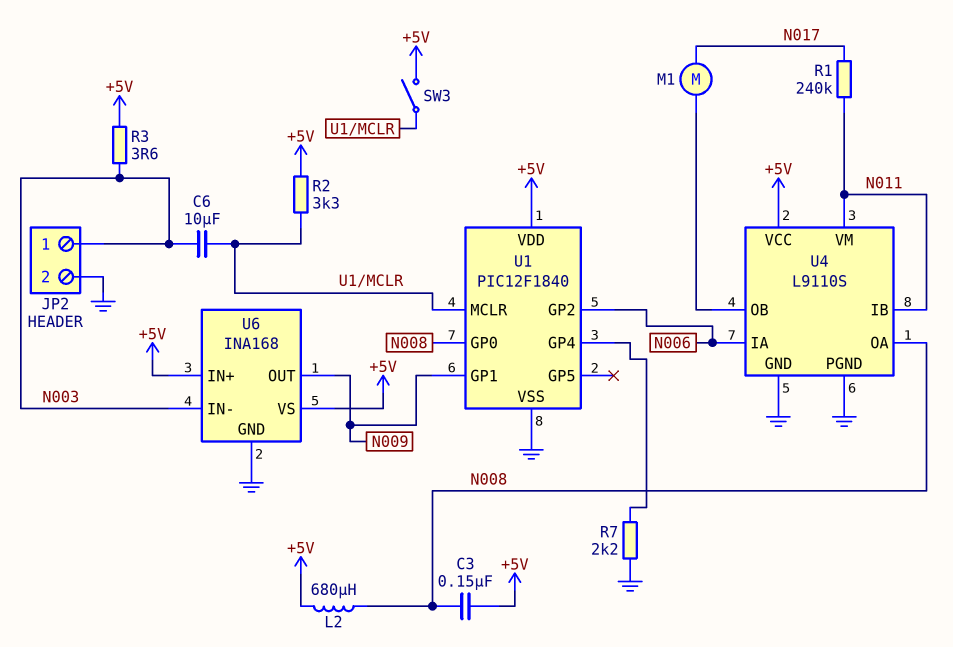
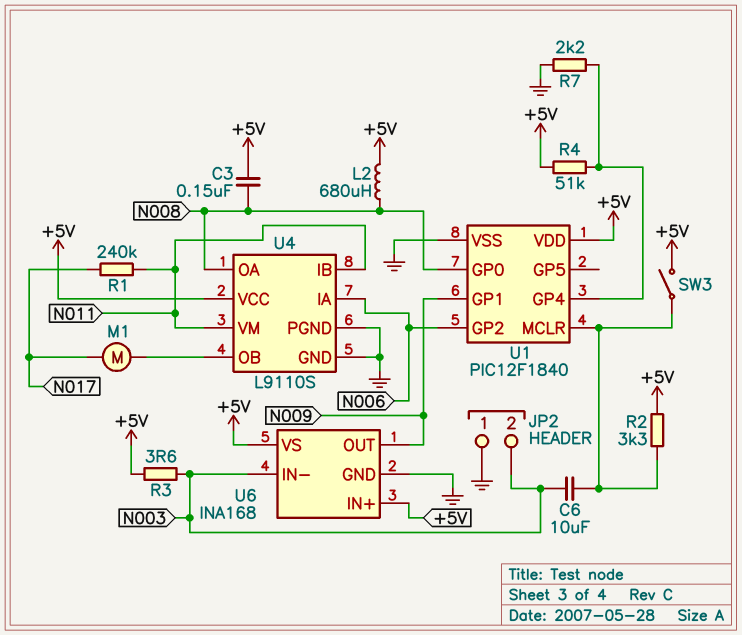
JP2 pin 1: N003 -> GND
JP2 pin 2: GND -> N003
R4: none -> 51k (+5V, U1/GP4)

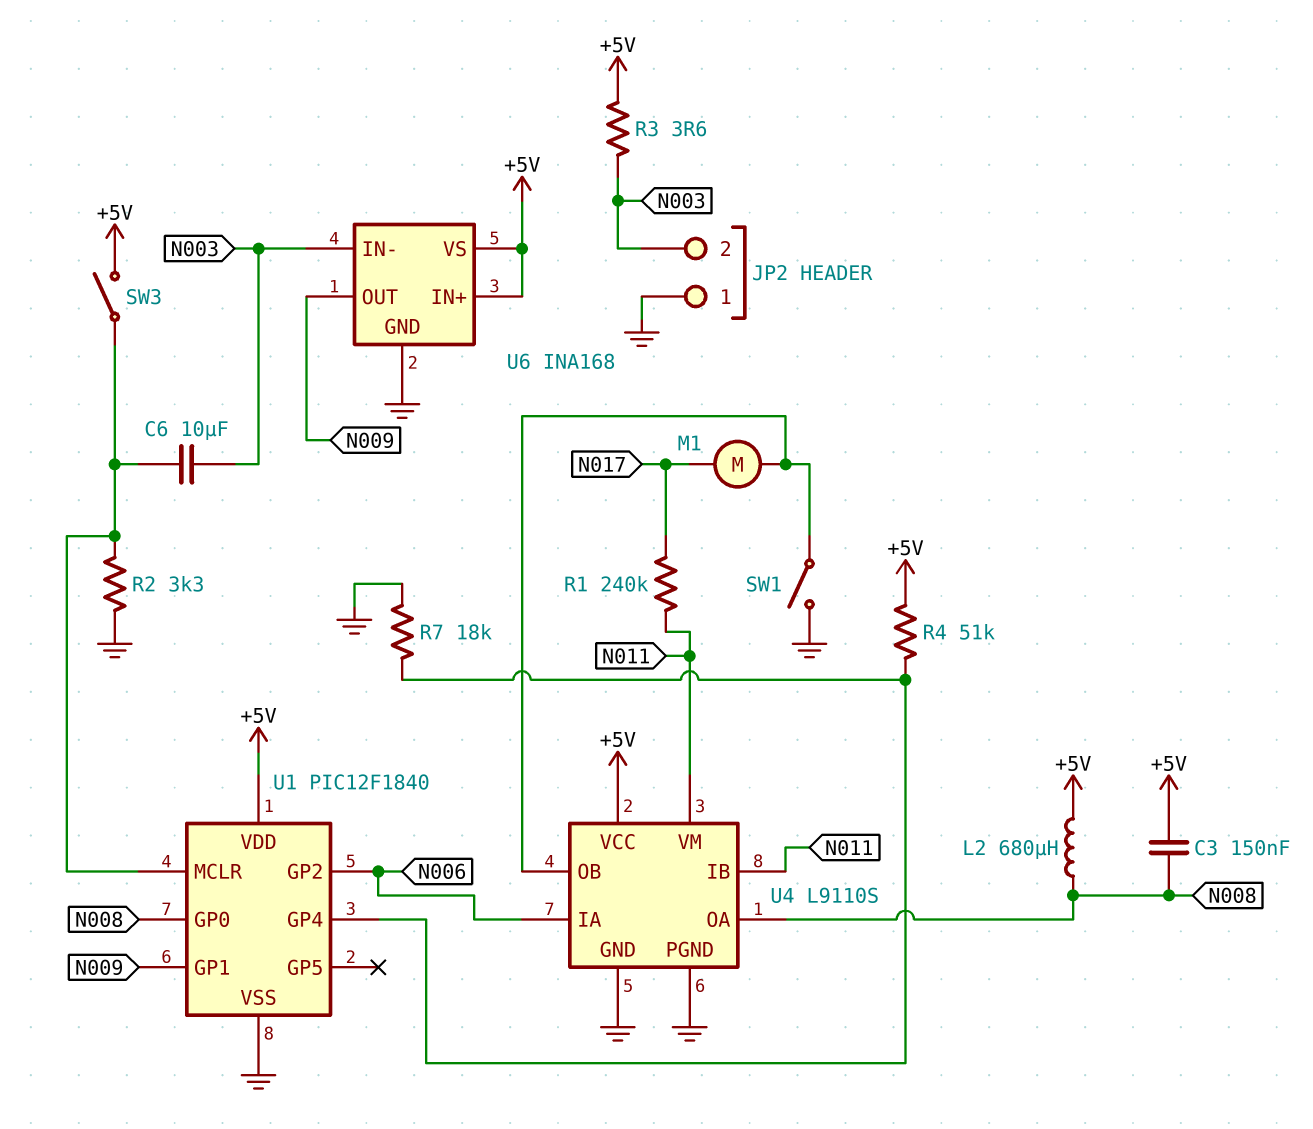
R2: 3.3k (+5V, U1/MCLR) -> 3.3k (GND, U1/MCLR)
R7: 2.2k (GND, U1/GP4) -> 18k (GND, U1/GP4)
SW1: none -> switch (GND, U4/OB)

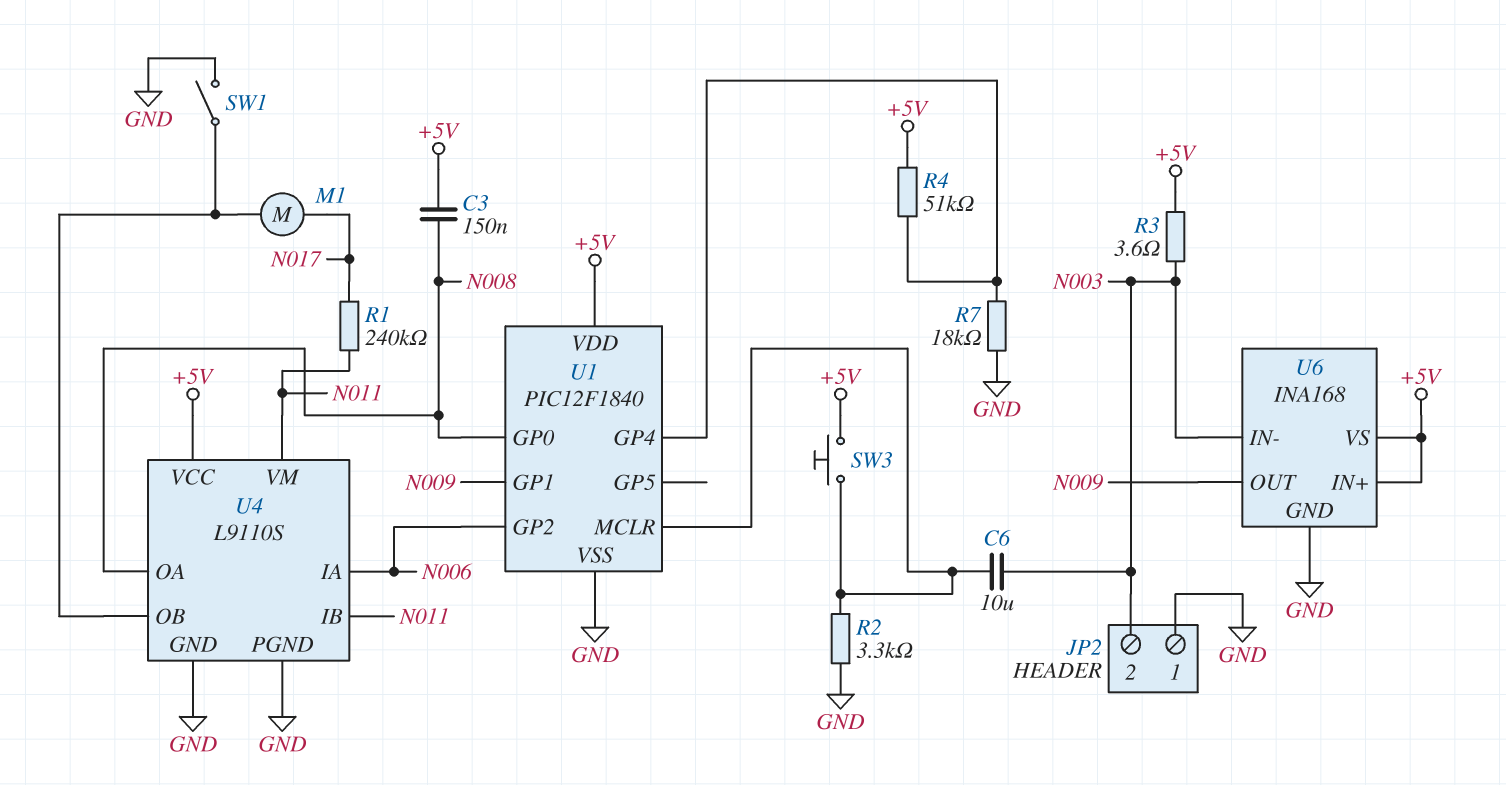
L2: 680uH (+5V, N008) -> none
SW3: switch (+5V, U1/MCLR) -> button (+5V, U1/MCLR)

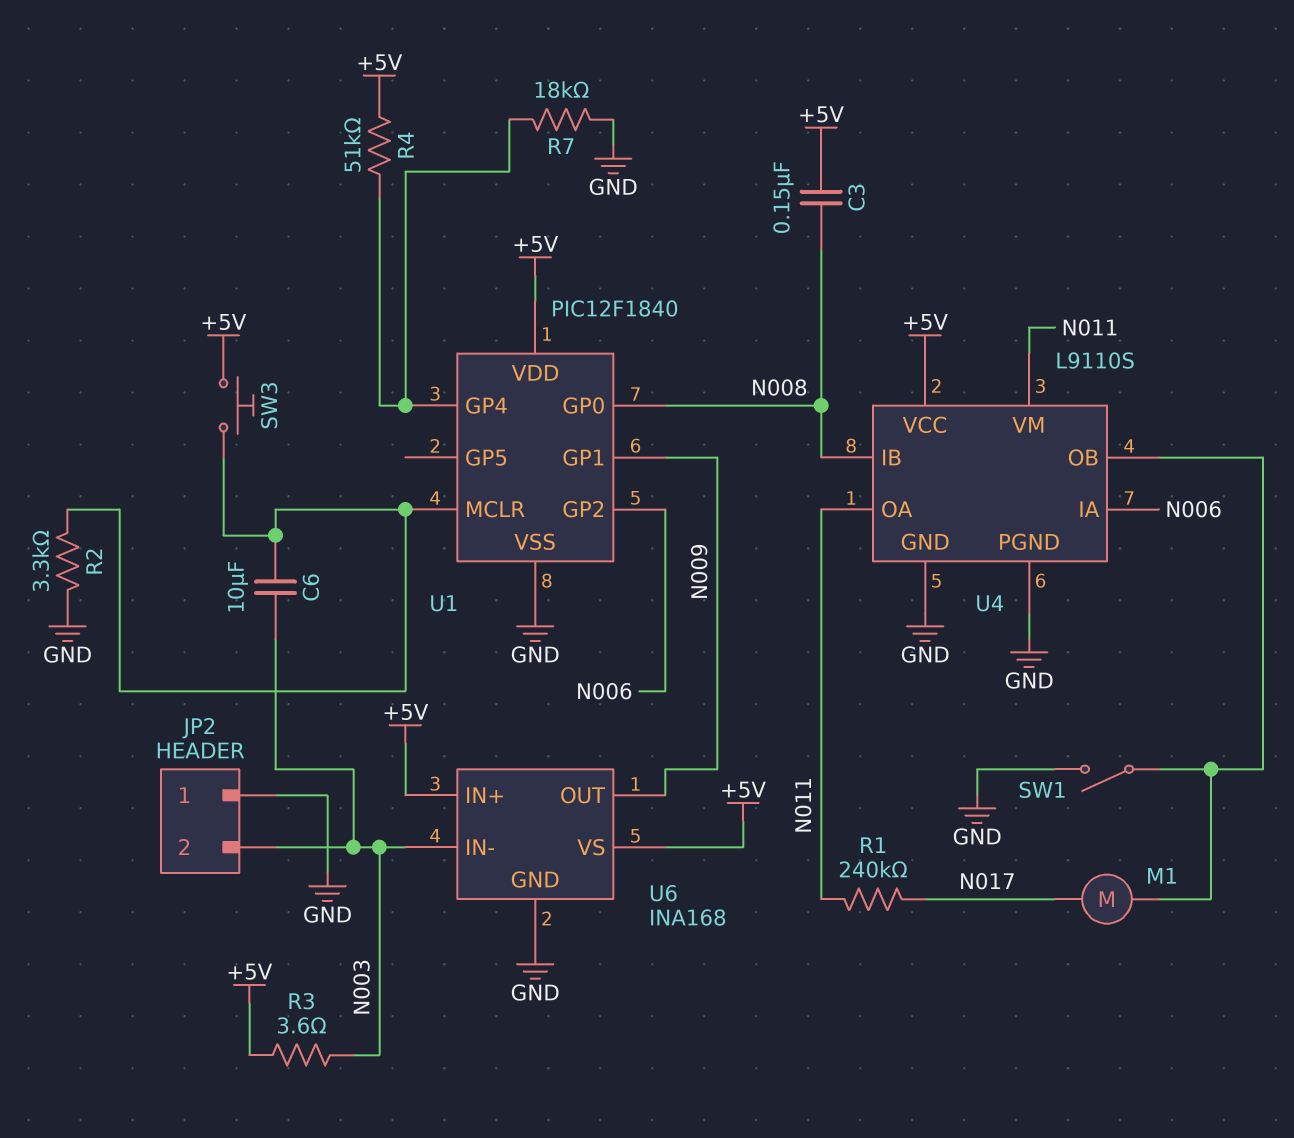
U4 pin IB: N011 -> N008
U4 pin OA: N008 -> N011

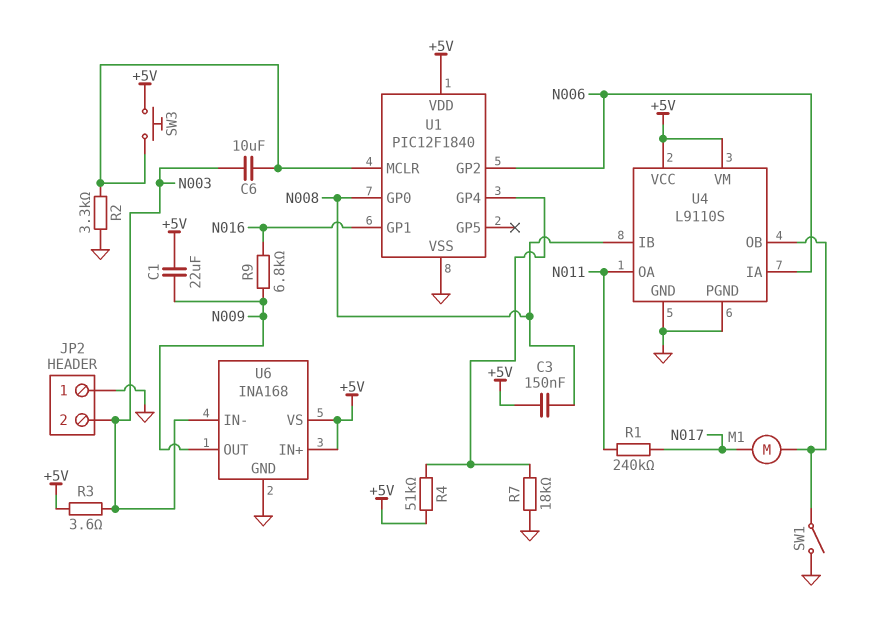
C1: none -> 22uF (+5V, N009)
R9: none -> 6.8k (N009, N016)
U1 pin GP1: N009 -> N016
U4 pin VM: N011 -> +5V

